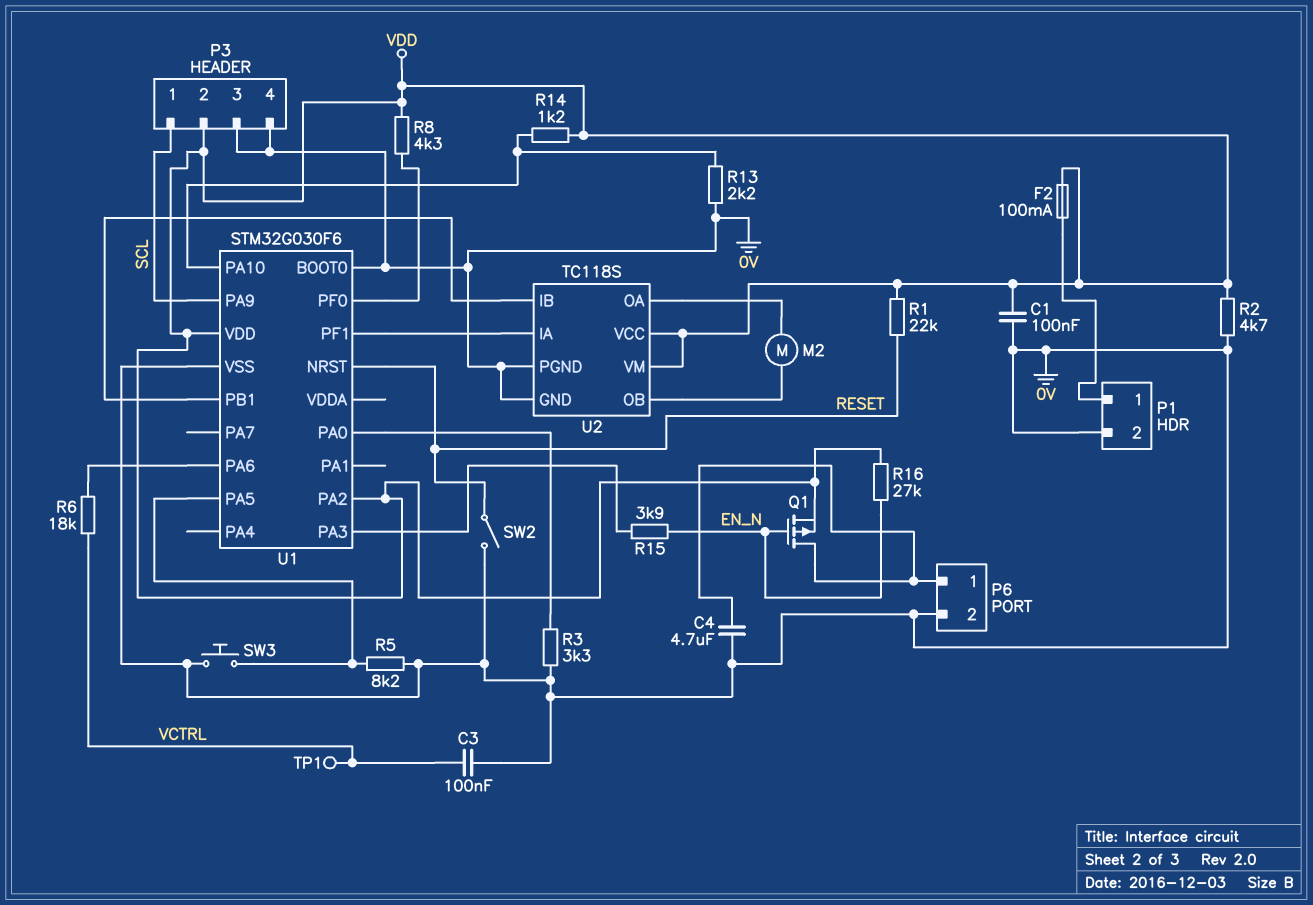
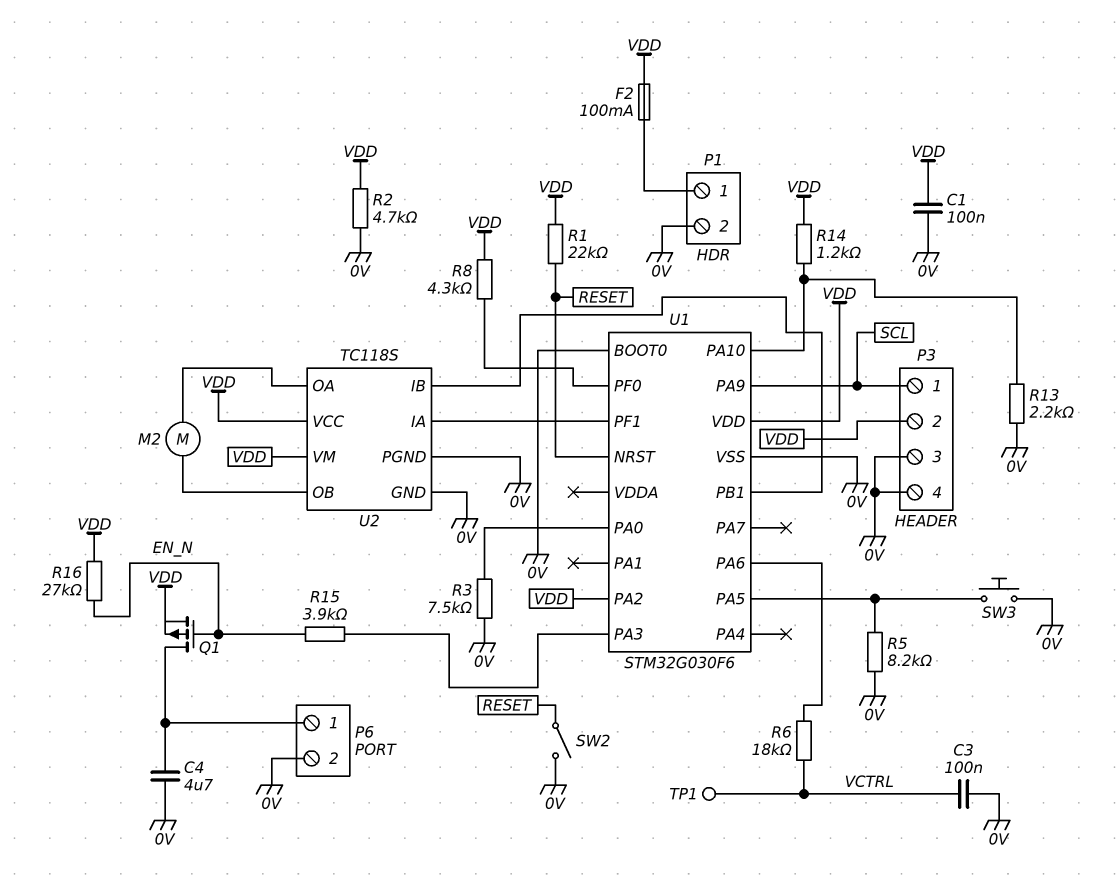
R3: 3.3k (0V, U1/PA0) -> 7.5k (0V, U1/PA0)

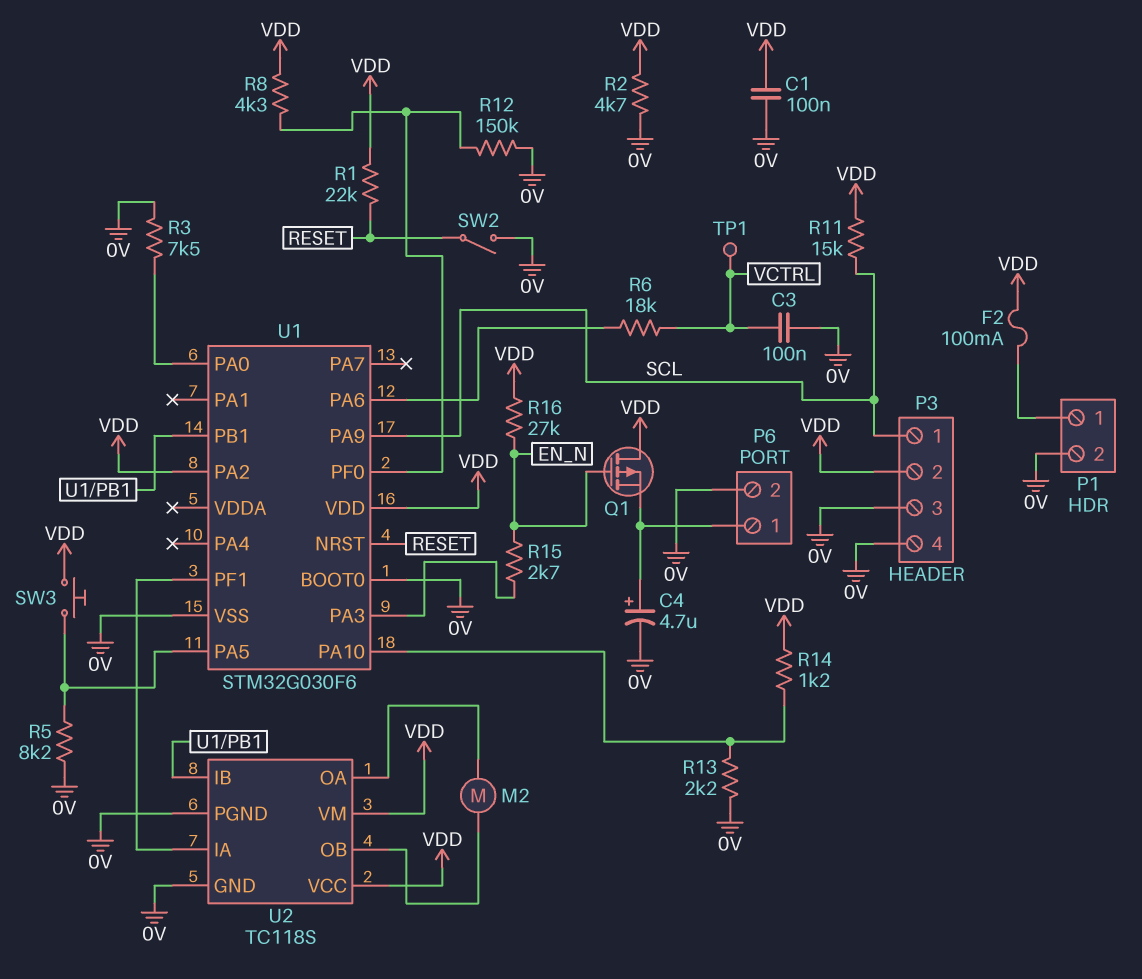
C4: 4.7uF (0V, P6/1) -> 4.7uF (plus P6/1, minus 0V)
Q1: PMOS (G EN_N, D P6/1, S VDD) -> PMOS (G EN_N, D VDD, S P6/1)
R11: none -> 15k (SCL, VDD)
R12: none -> 150k (0V, U1/PF0)
R15: 3.9k (EN_N, U1/PA3) -> 2.7k (EN_N, U1/PA3)
SW3: button (0V, U1/PA5) -> button (U1/PA5, VDD)

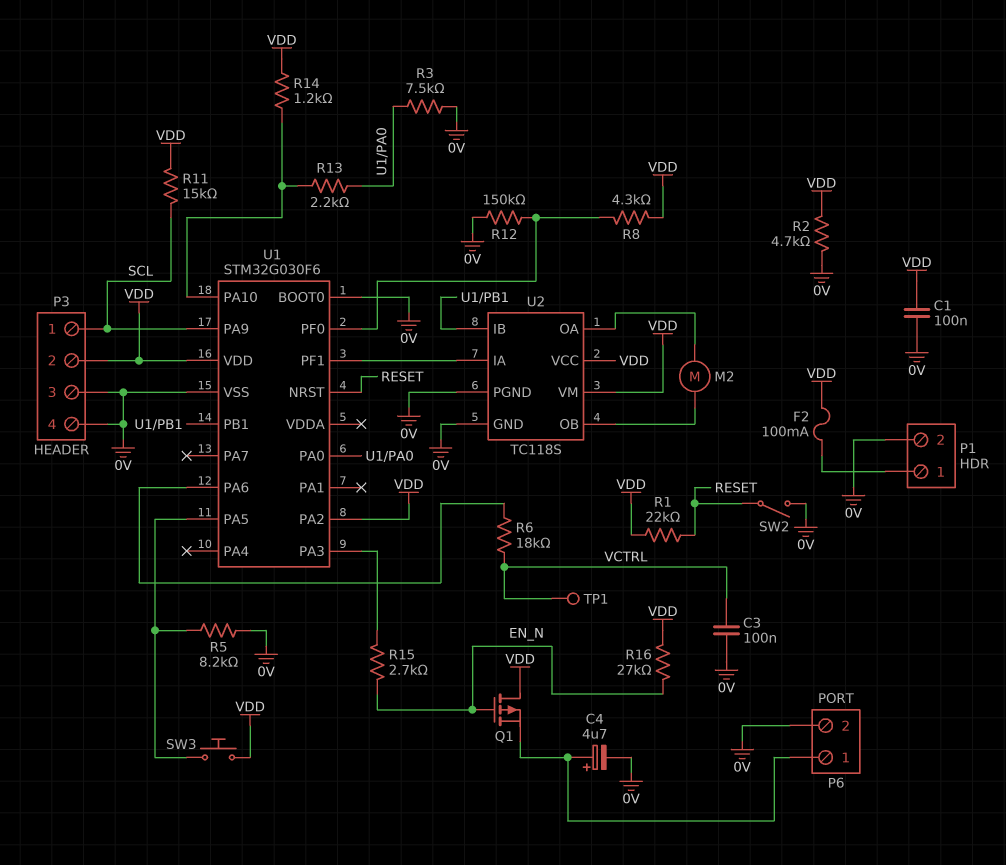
R13: 2.2k (0V, U1/PA10) -> 2.2k (U1/PA0, U1/PA10)

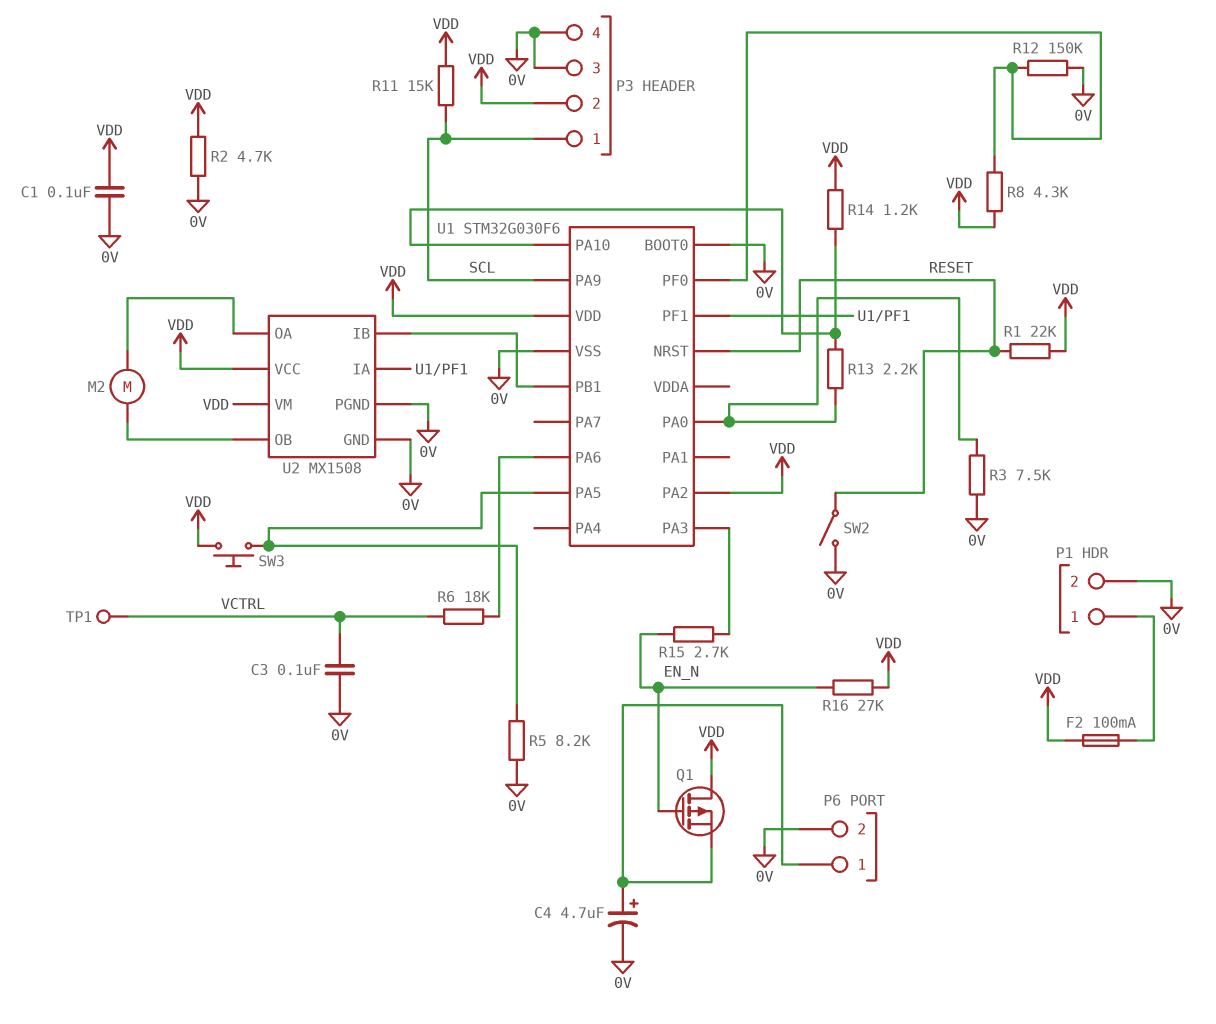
U2: TC118S -> MX1508

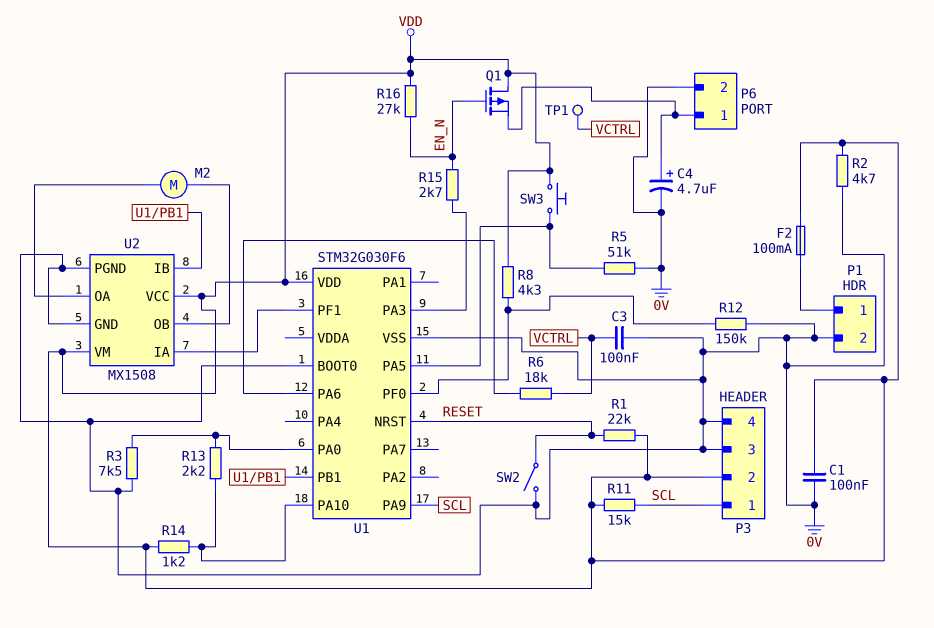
R5: 8.2k (0V, U1/PA5) -> 51k (0V, U1/PA5)
U1 pin PA2: VDD -> none

